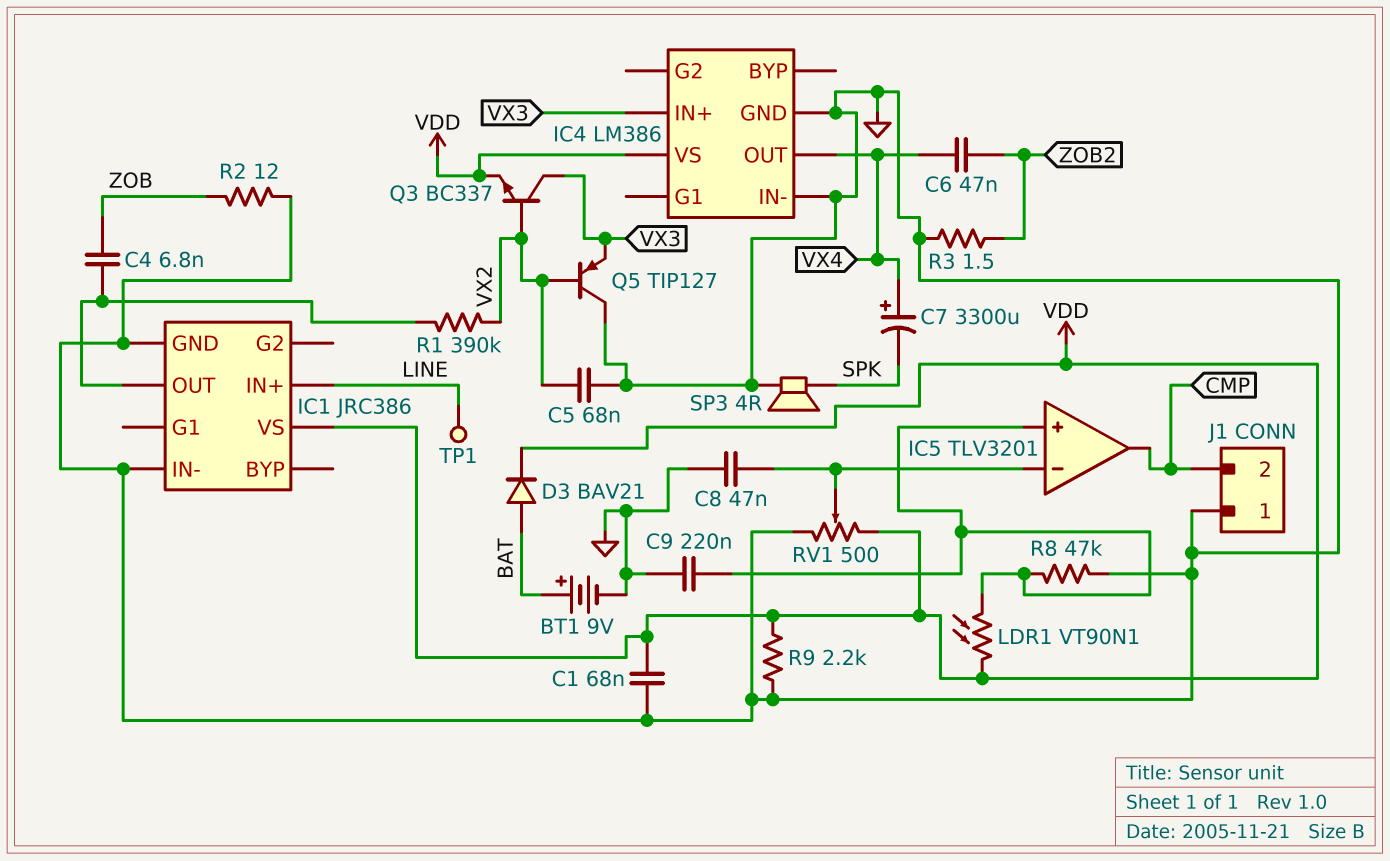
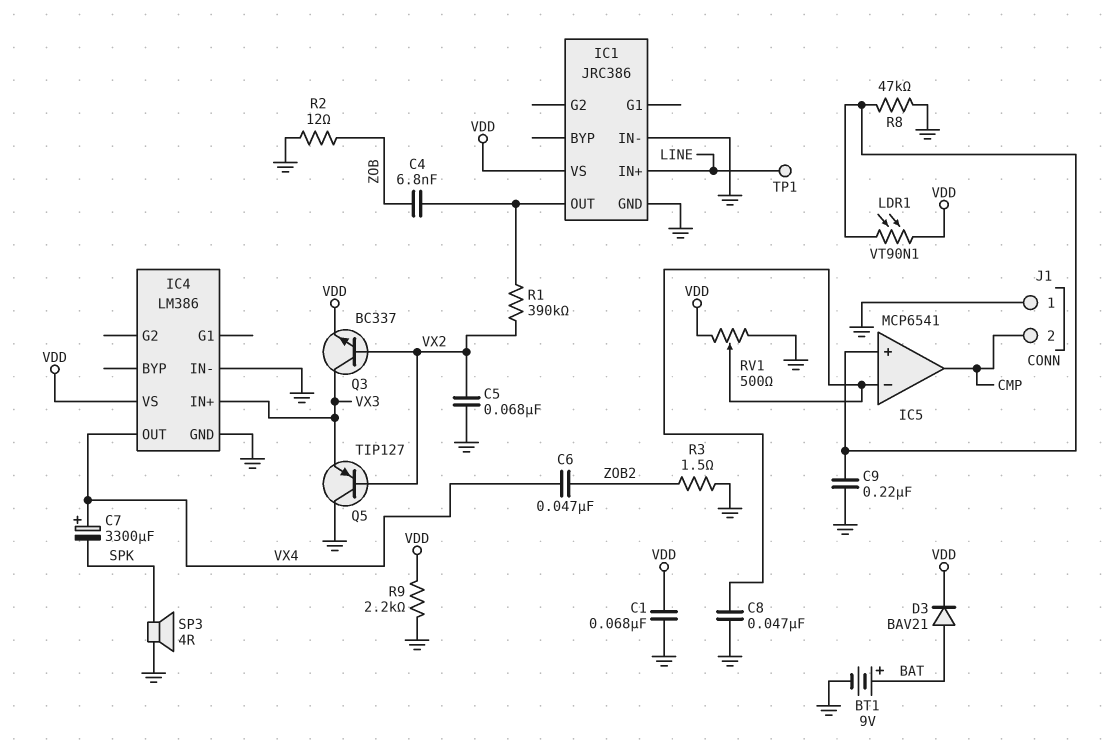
IC5: TLV3201 -> MCP6541

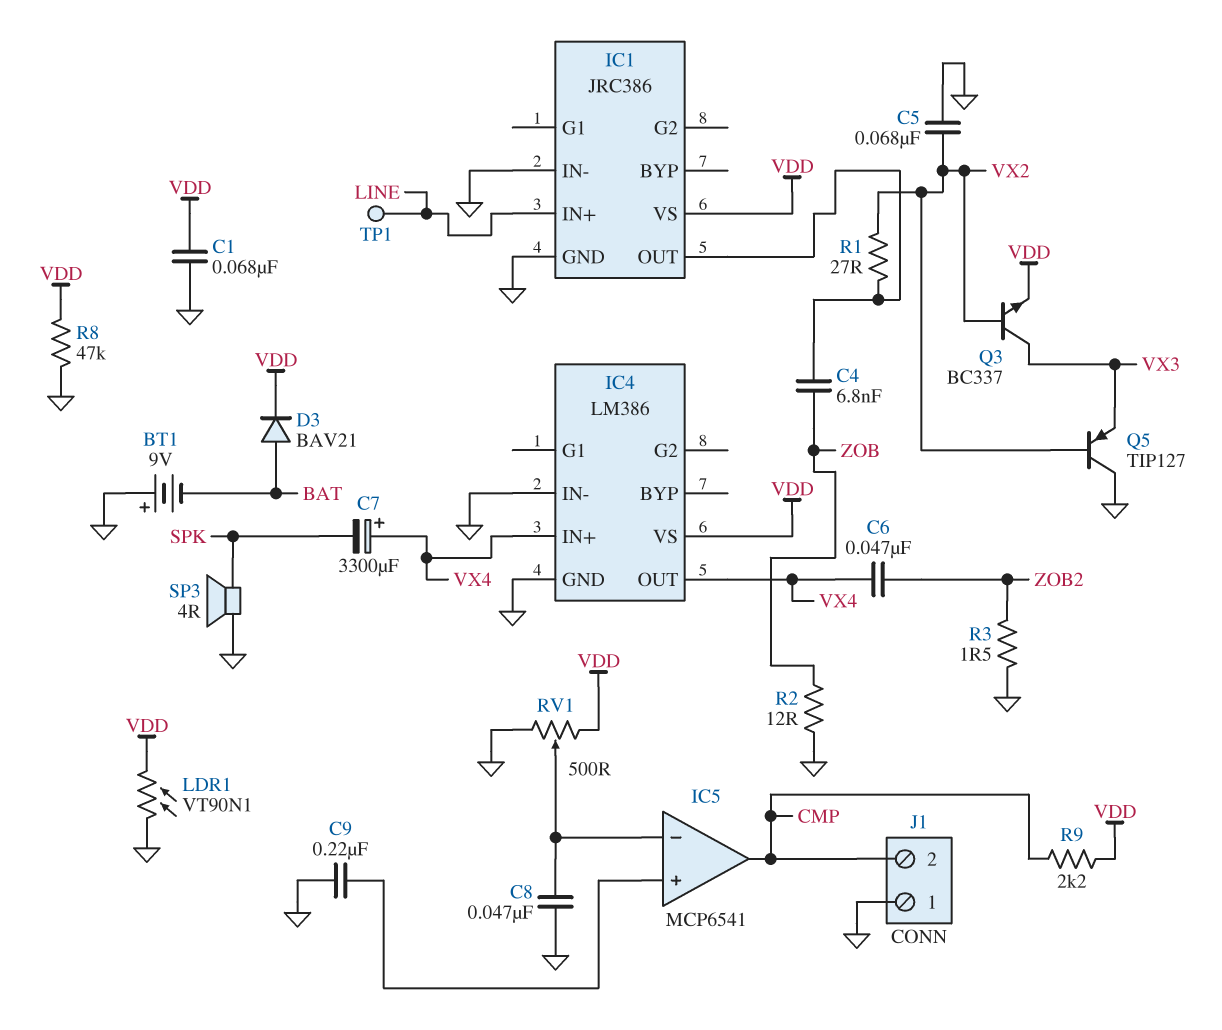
BT1: 9V (plus BAT, minus GND) -> 9V (plus GND, minus BAT)
IC4 pin IN+: VX3 -> VX4
LDR1: VT90N1 (IC5/in+, VDD) -> VT90N1 (GND, VDD)
R1: 390k (IC1/OUT, VX2) -> 27 (IC1/OUT, VX2)
R8: 47k (GND, IC5/in+) -> 47k (GND, VDD)
R9: 2.2k (GND, VDD) -> 2.2k (CMP, VDD)

